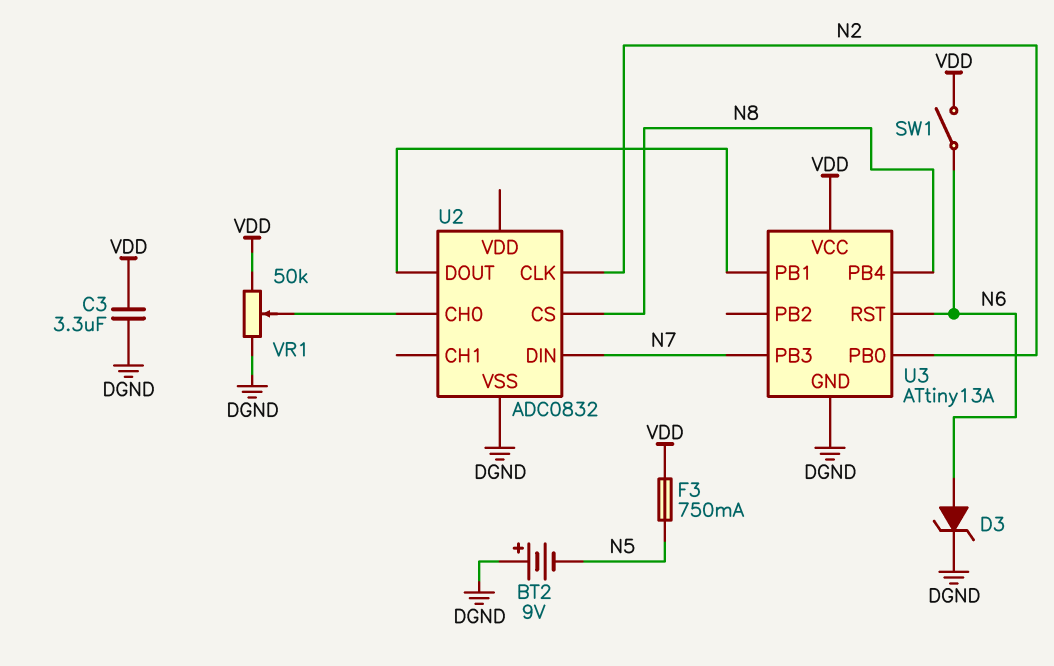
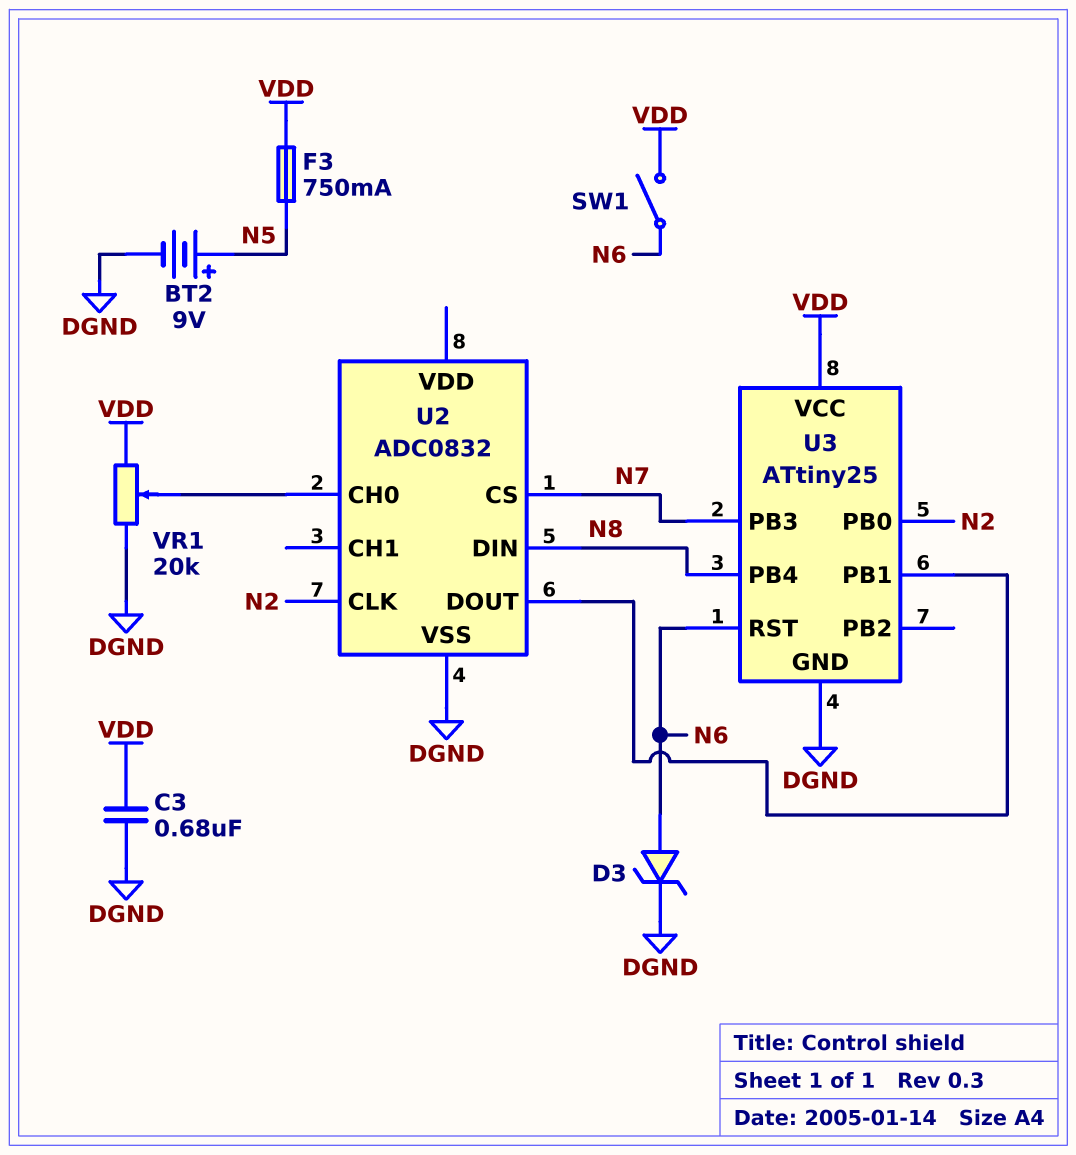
BT2: 9V (plus DGND, minus N5) -> 9V (plus N5, minus DGND)
C3: 3.3uF (DGND, VDD) -> 680nF (DGND, VDD)
U2 pin CS: N8 -> N7
U2 pin DIN: N7 -> N8
U3: ATtiny13A -> ATtiny25
VR1: 50k (DGND, VDD, wiper U2/CH0) -> 20k (DGND, VDD, wiper U2/CH0)

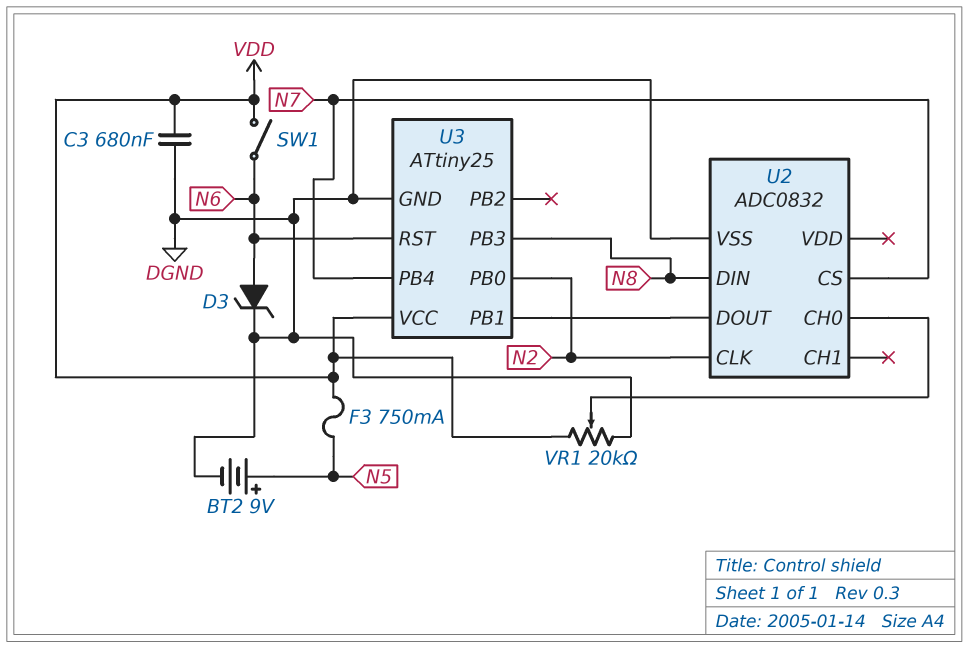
U3 pin PB3: N7 -> N8
U3 pin PB4: N8 -> N7

